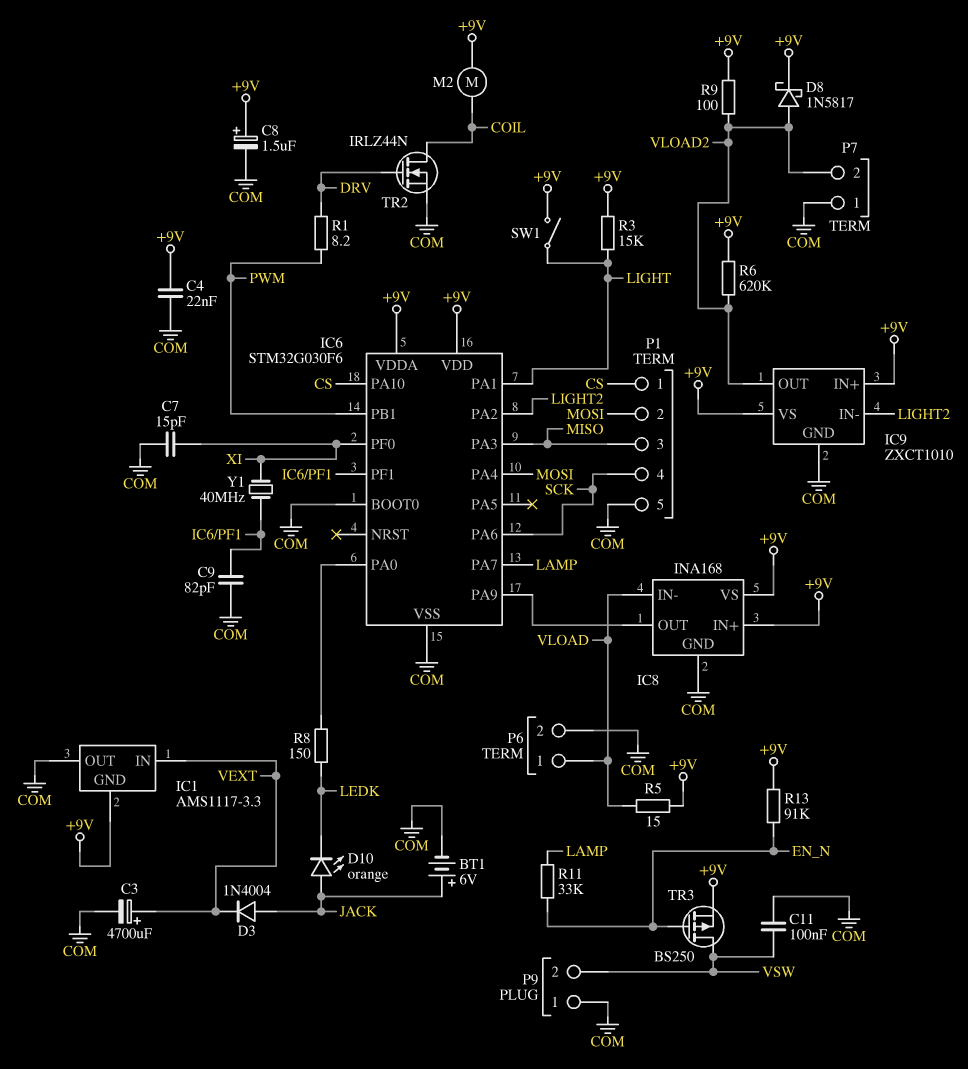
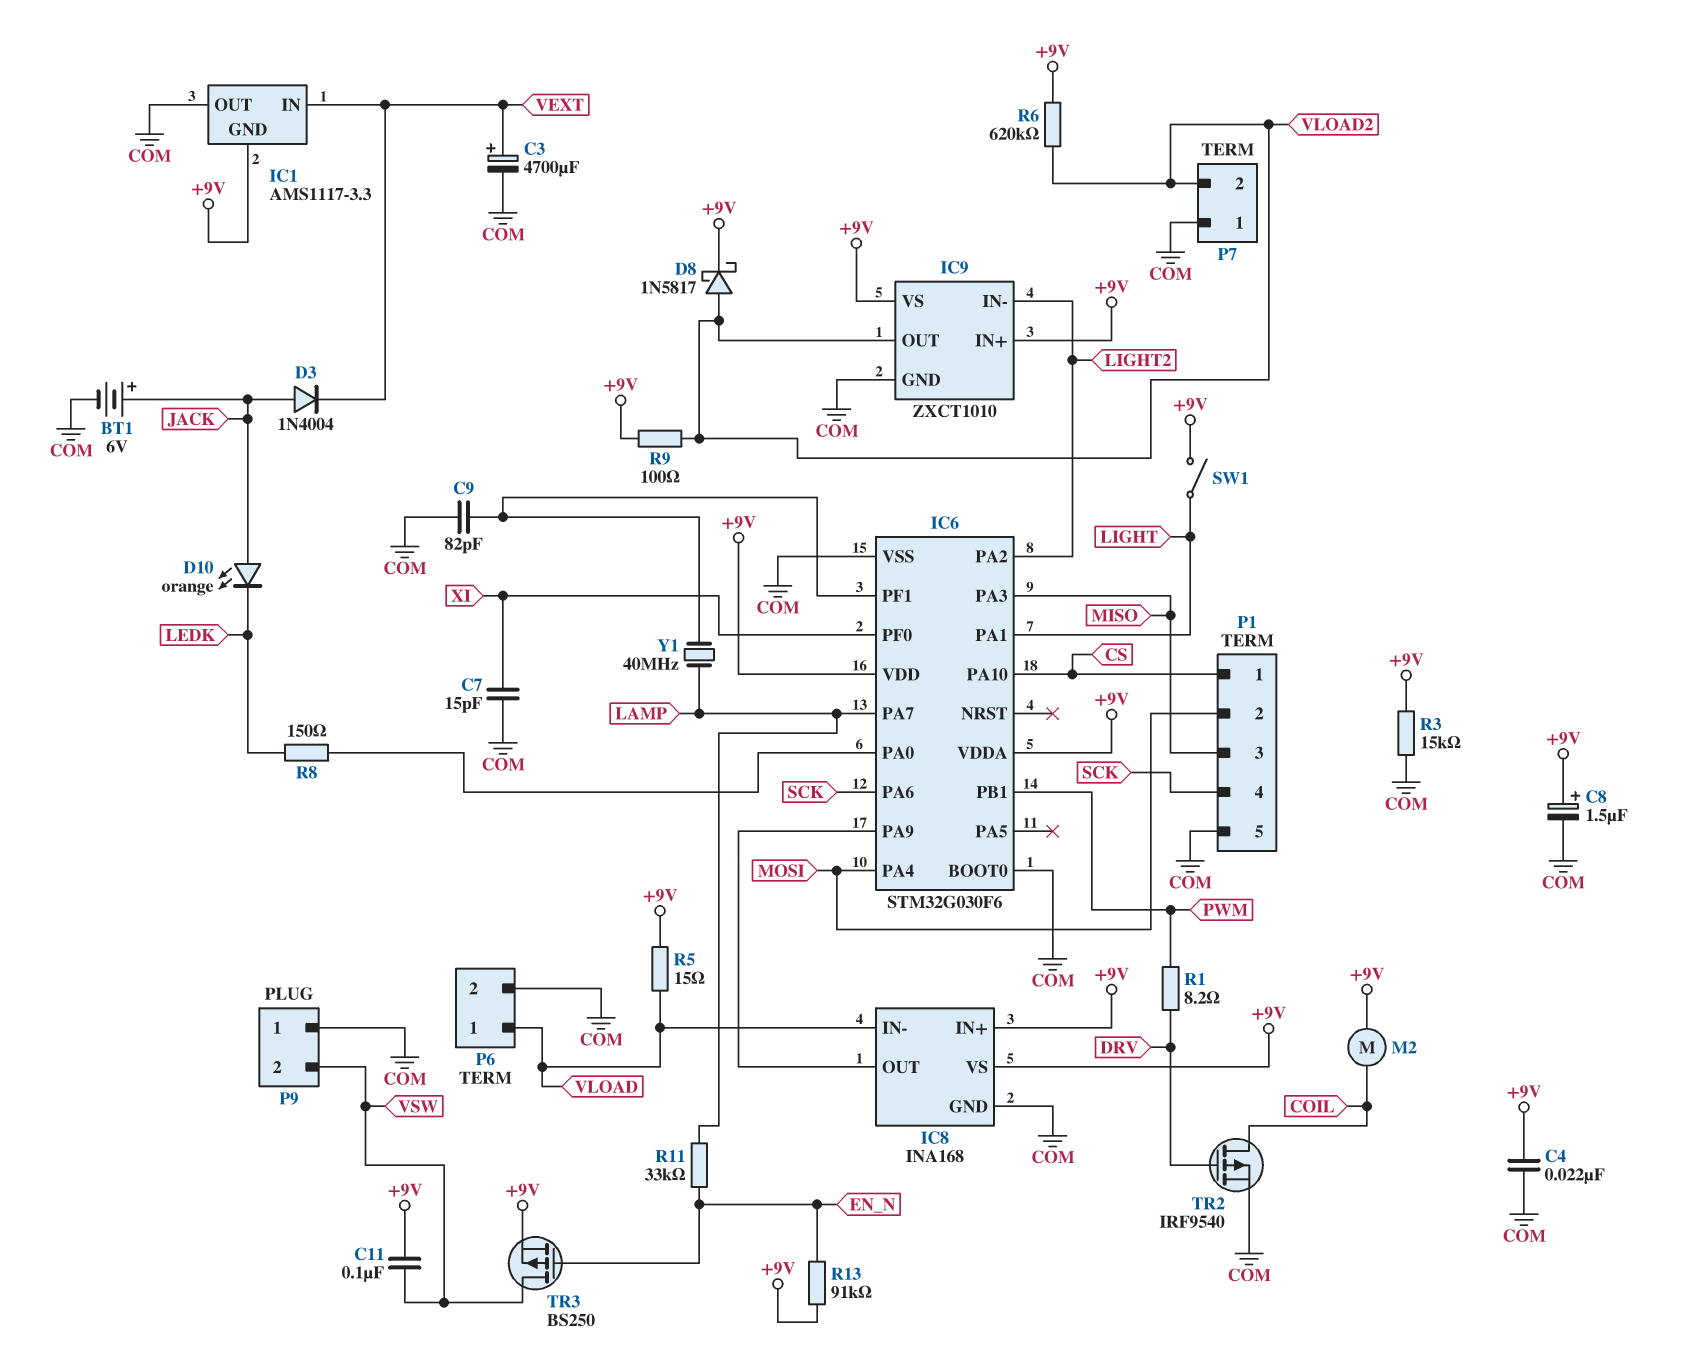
C11: 100nF (COM, VSW) -> 100nF (+9V, VSW)
R3: 15k (+9V, LIGHT) -> 15k (+9V, COM)
TR2: NMOS IRLZ44N (G DRV, D COIL, S COM) -> PMOS IRF9540 (G DRV, D COIL, S COM)
Y1: 40MHz (IC6/PF1, XI) -> 40MHz (IC6/PF1, LAMP)

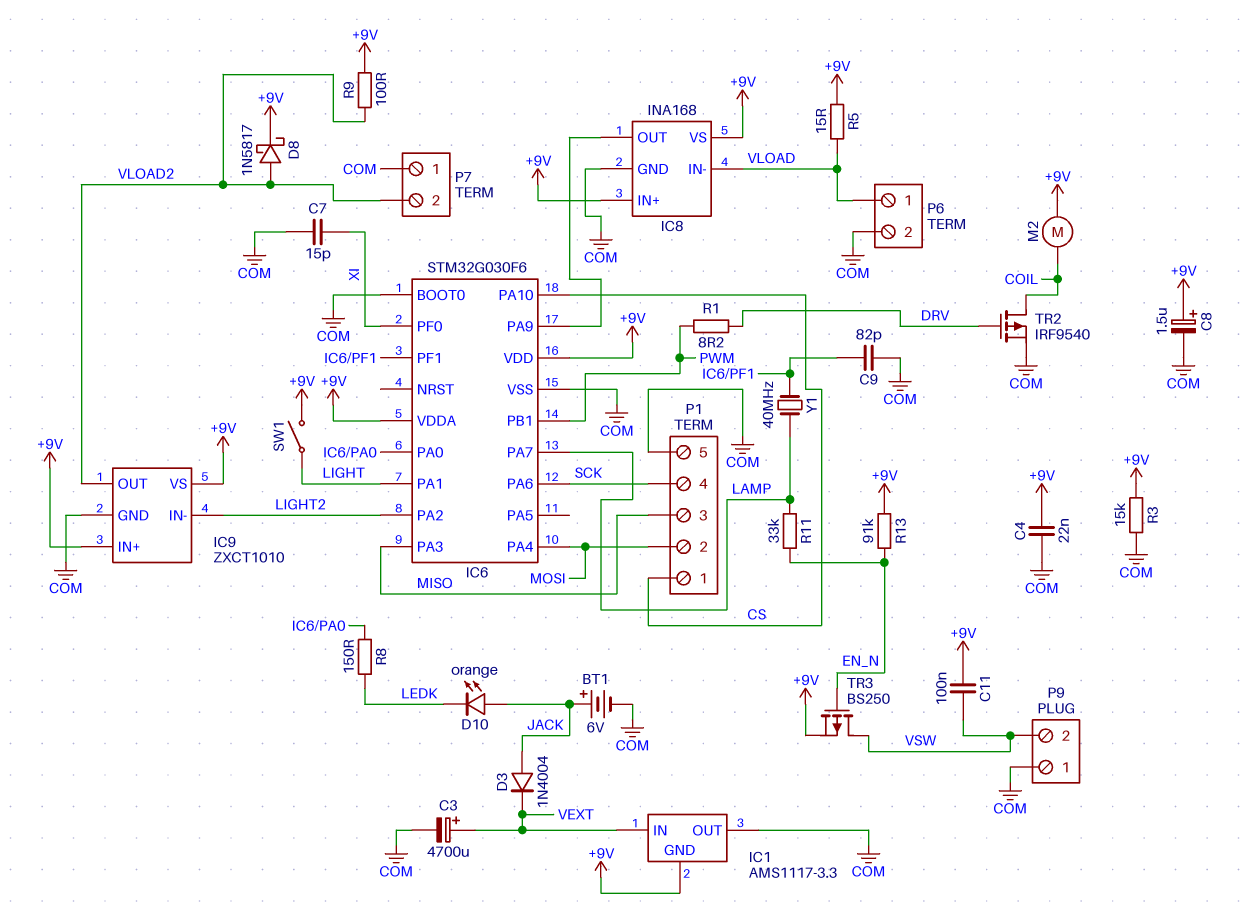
R6: 620k (+9V, VLOAD2) -> none

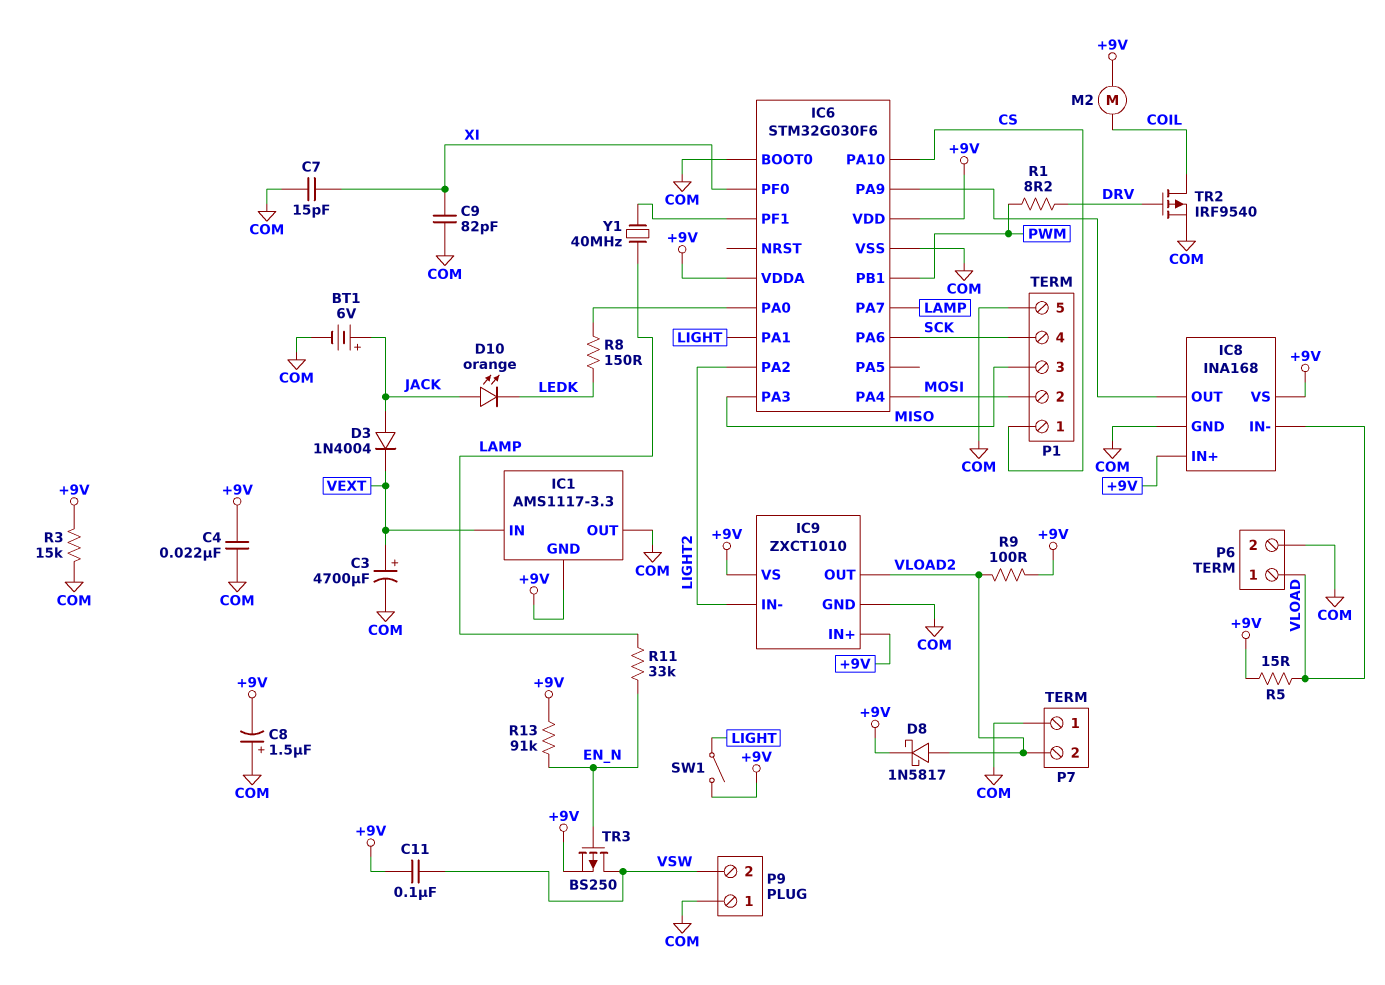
C8: 1.5uF (plus +9V, minus COM) -> 1.5uF (plus COM, minus +9V)
C9: 82pF (COM, IC6/PF1) -> 82pF (COM, XI)

